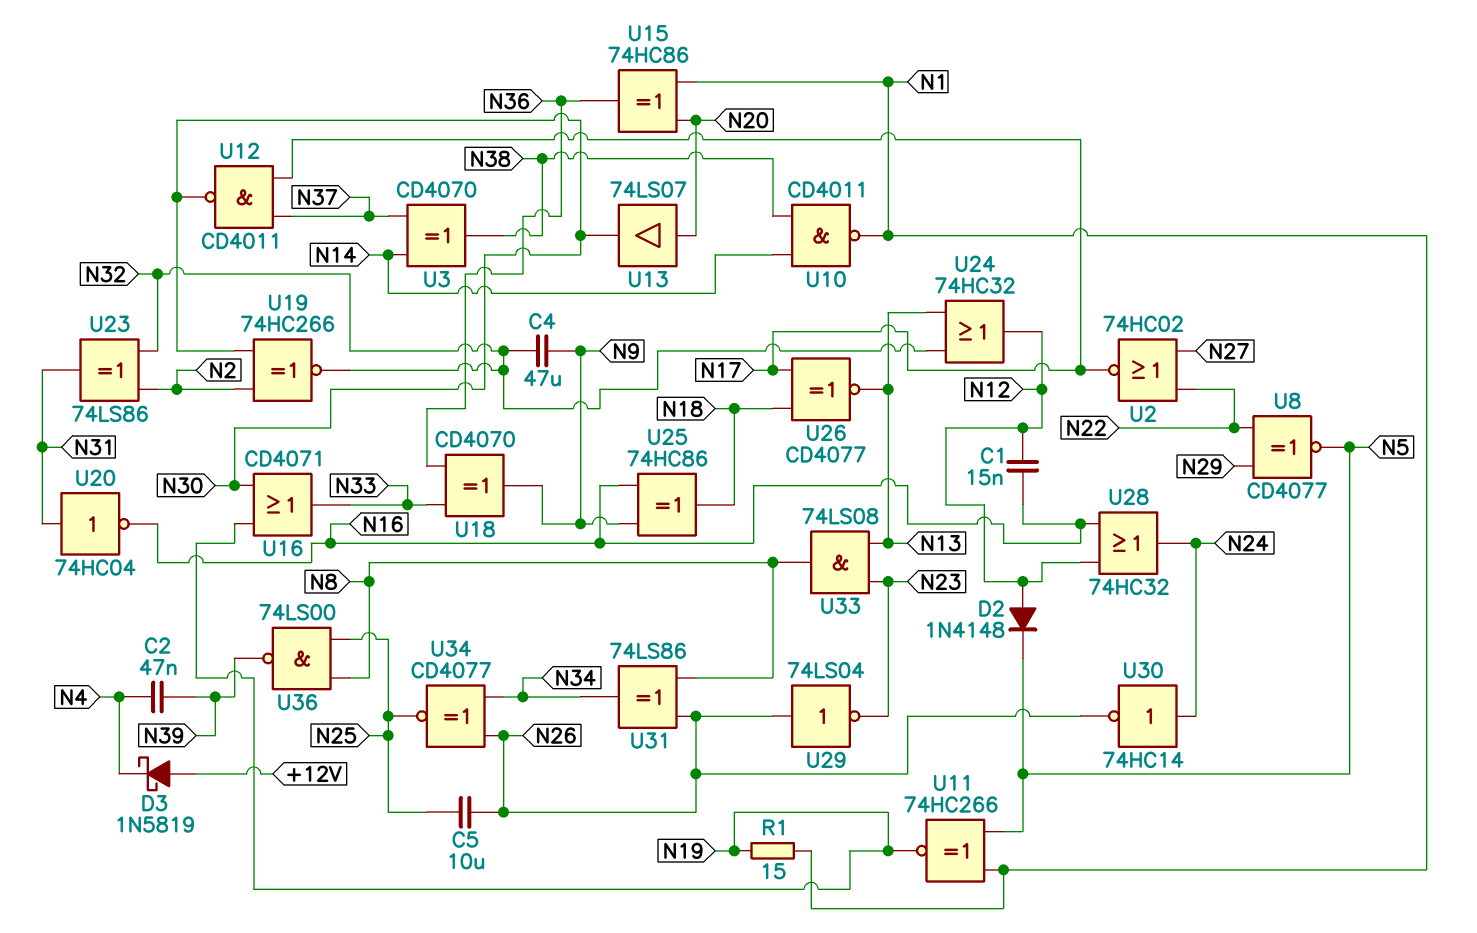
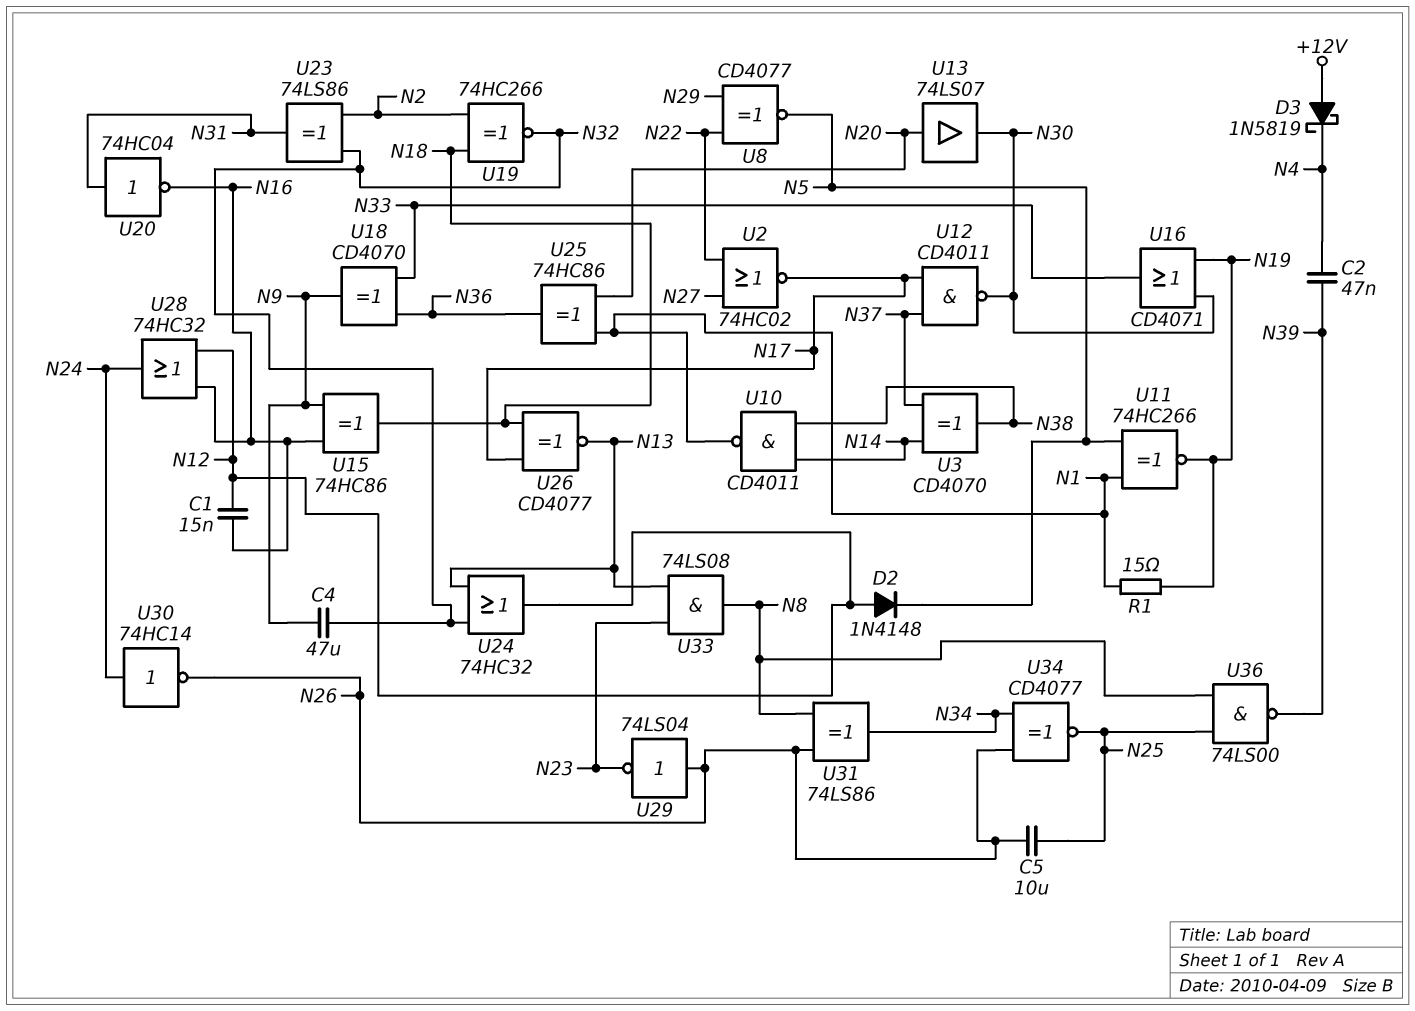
U15: XOR 74HC86 (in N1, in N20, out N36) -> XOR 74HC86 (in N9, in N16, out N18)
U19: XNOR 74HC266 (in N2, in N30, out N32) -> XNOR 74HC266 (in N2, in N18, out N32)
U25: XOR 74HC86 (in N9, in N16, out N18) -> XOR 74HC86 (in N1, in N20, out N36)

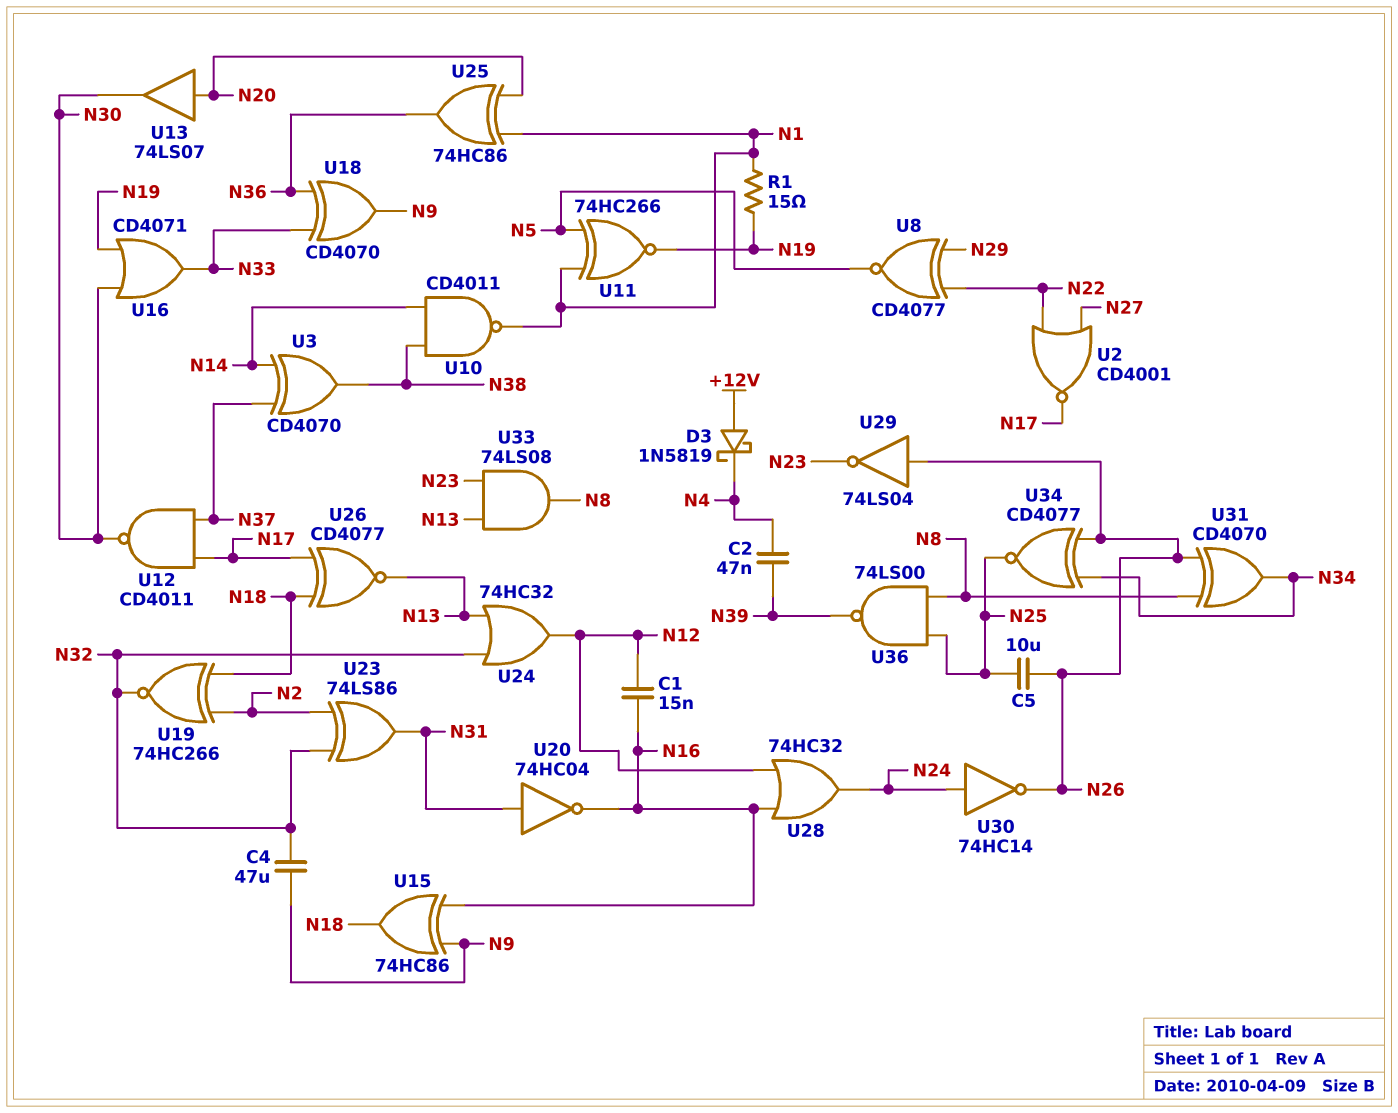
D2: diode 1N4148 (A N12, K N5) -> none
U2: NOR 74HC02 (in N22, in N27, out N17) -> NOR CD4001 (in N22, in N27, out N17)
U31: XOR 74LS86 (in N8, in N26, out N34) -> XOR CD4070 (in N8, in N26, out N34)

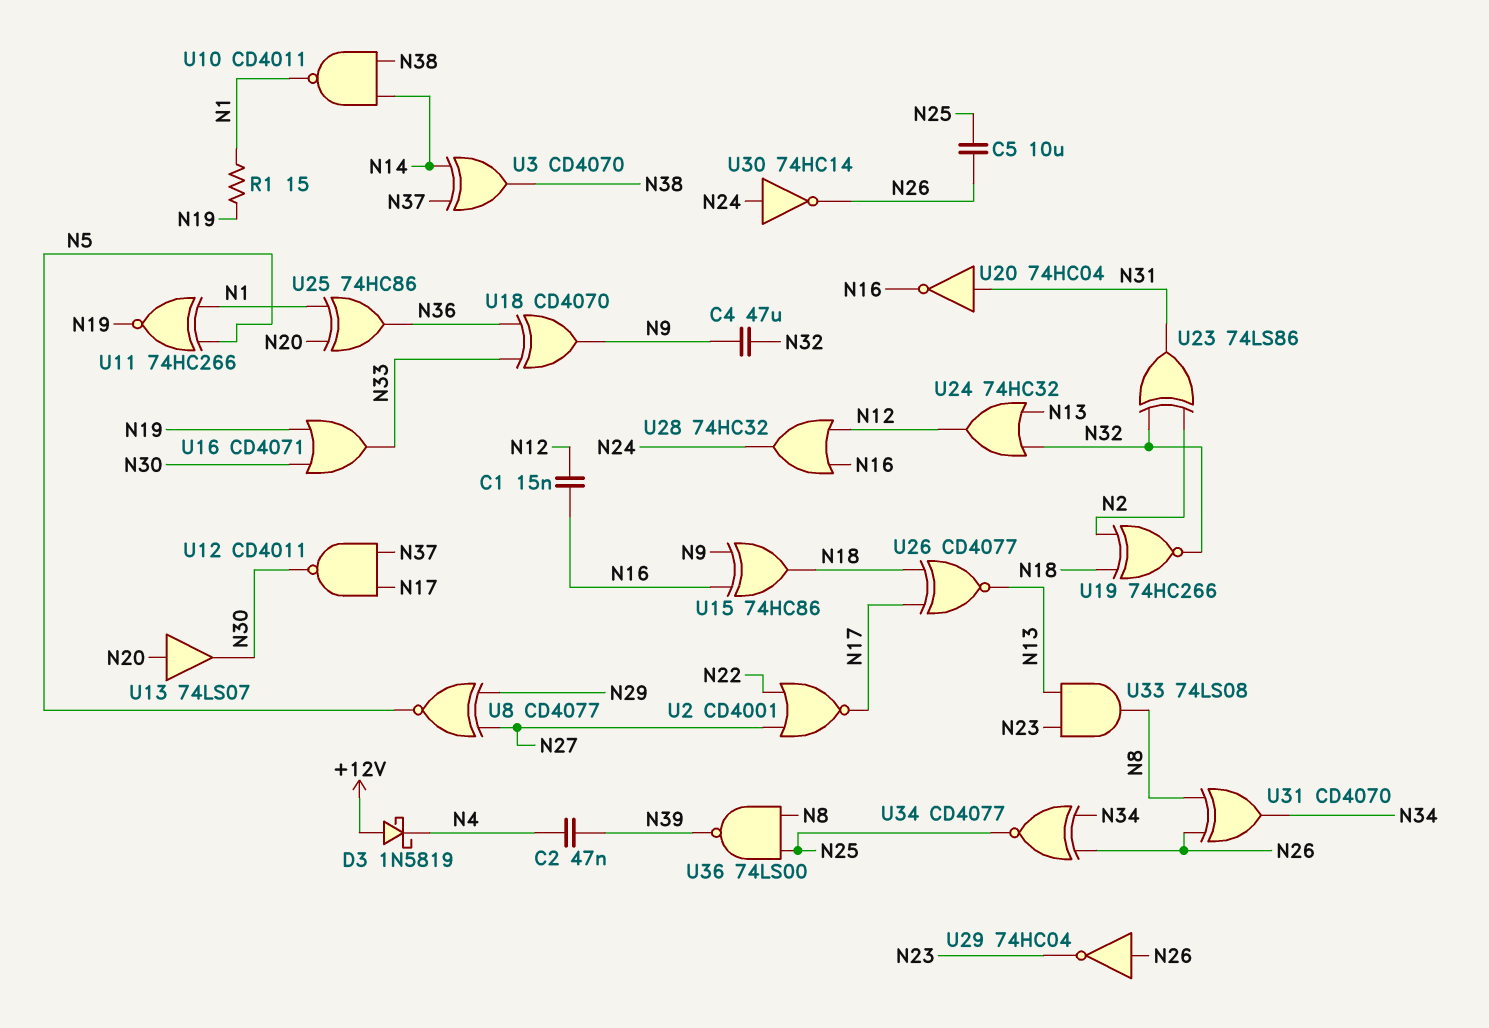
U8: XNOR CD4077 (in N22, in N29, out N5) -> XNOR CD4077 (in N27, in N29, out N5)
U29: NOT 74LS04 (in N26, out N23) -> NOT 74HC04 (in N26, out N23)

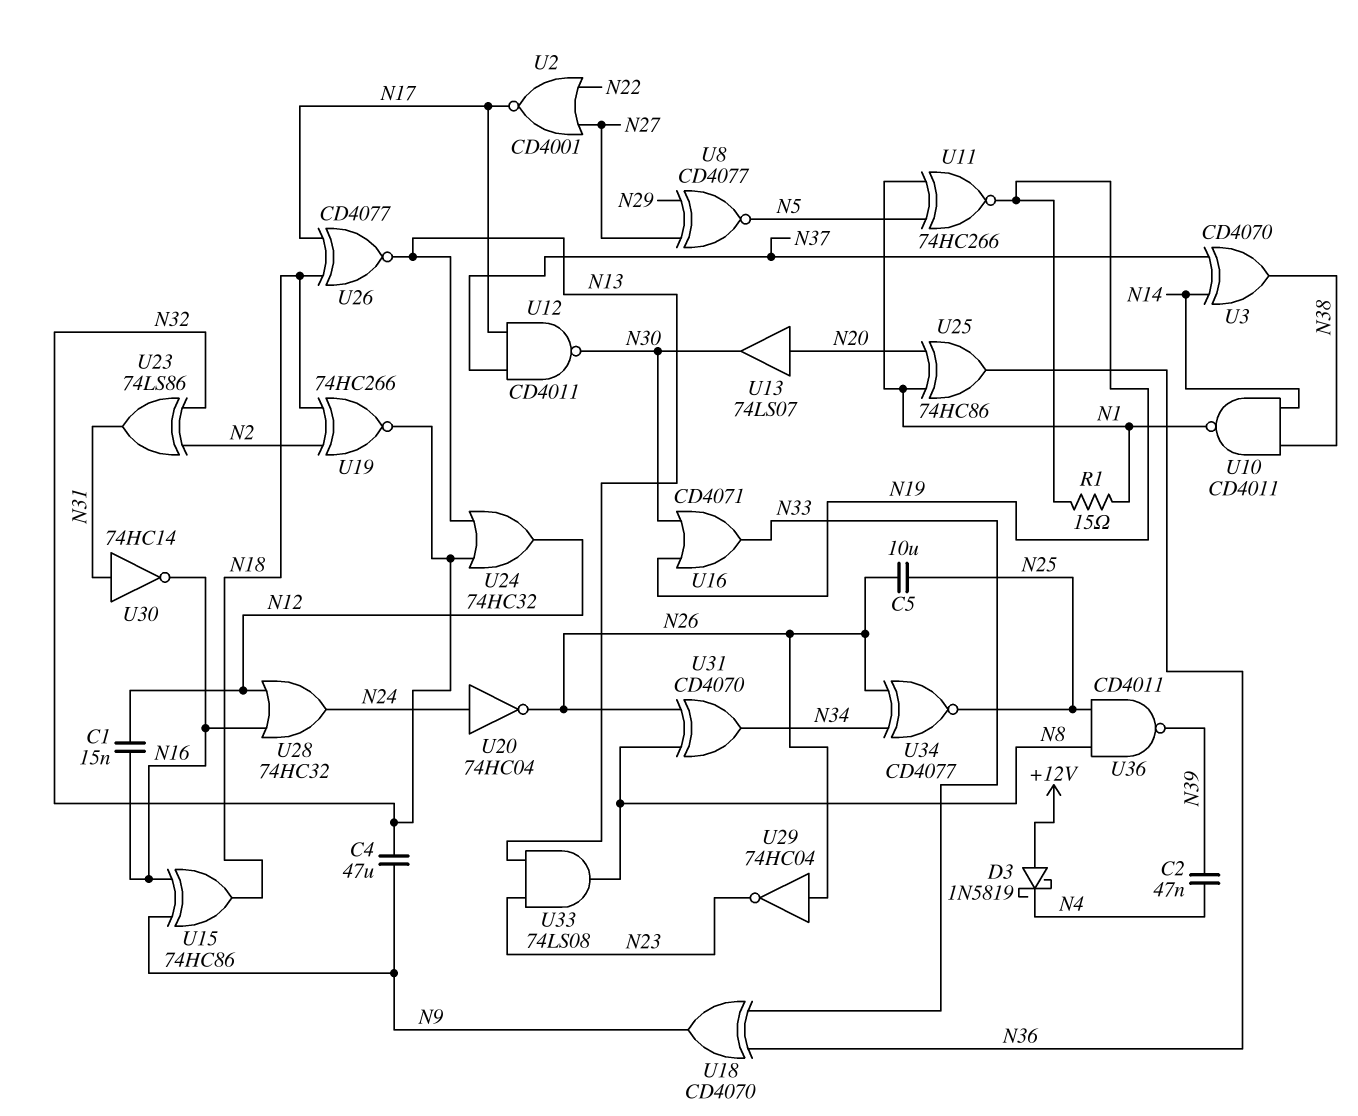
U20: NOT 74HC04 (in N31, out N16) -> NOT 74HC04 (in N24, out N26)
U30: NOT 74HC14 (in N24, out N26) -> NOT 74HC14 (in N31, out N16)
U36: NAND 74LS00 (in N8, in N25, out N39) -> NAND CD4011 (in N8, in N25, out N39)

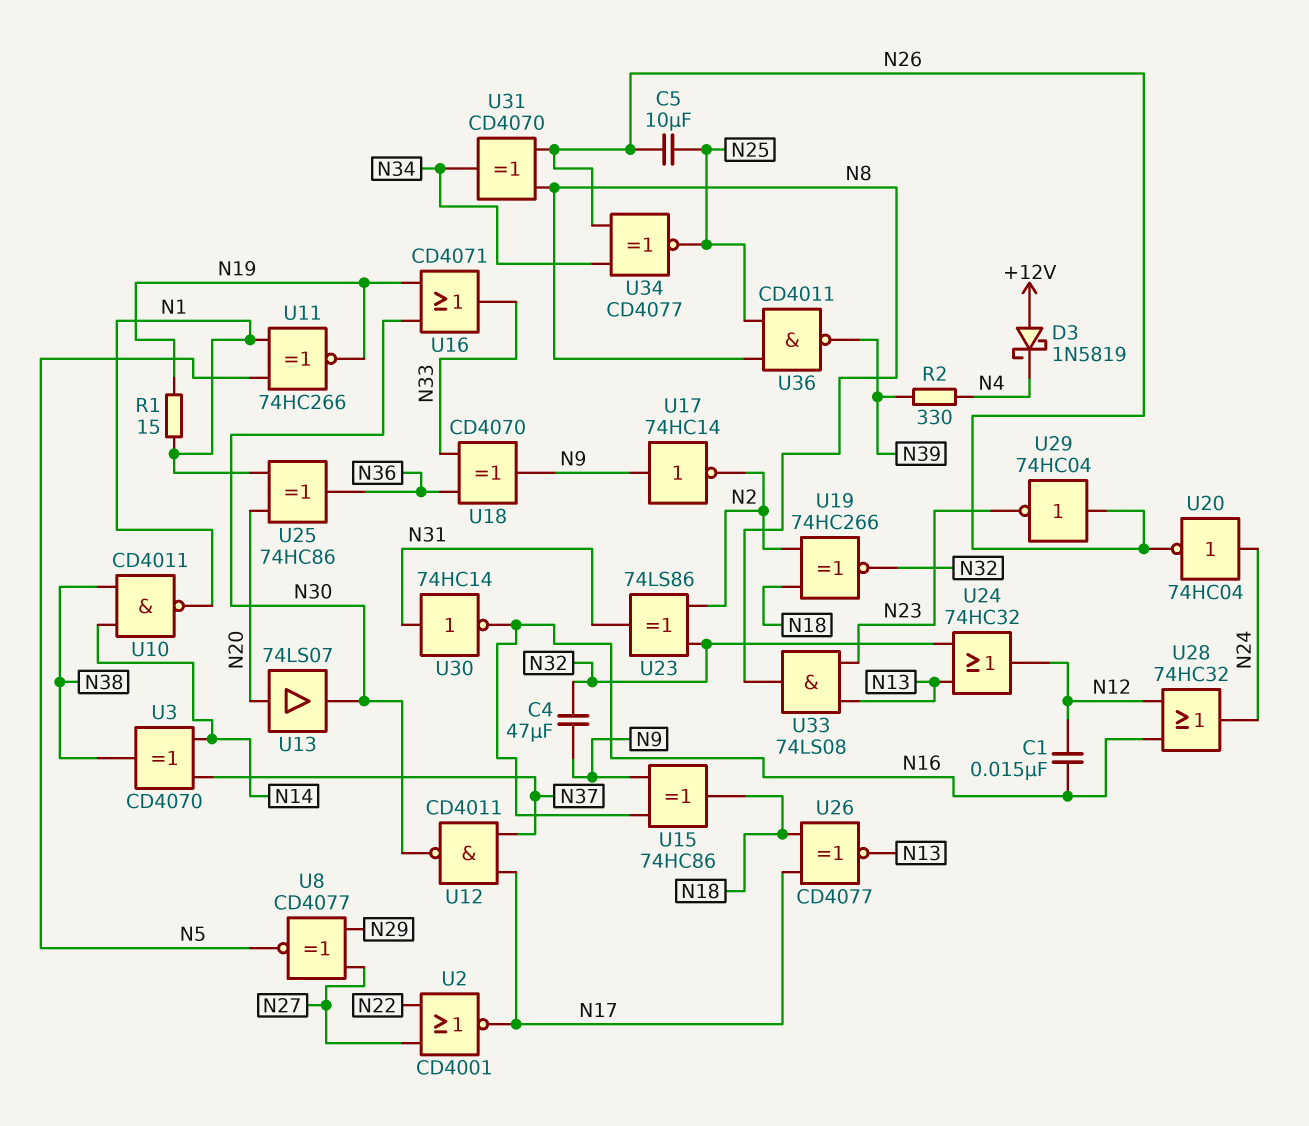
C2: 47nF (N4, N39) -> none
R2: none -> 330 (N4, N39)
U17: none -> NOT 74HC14 (in N9, out N2)

